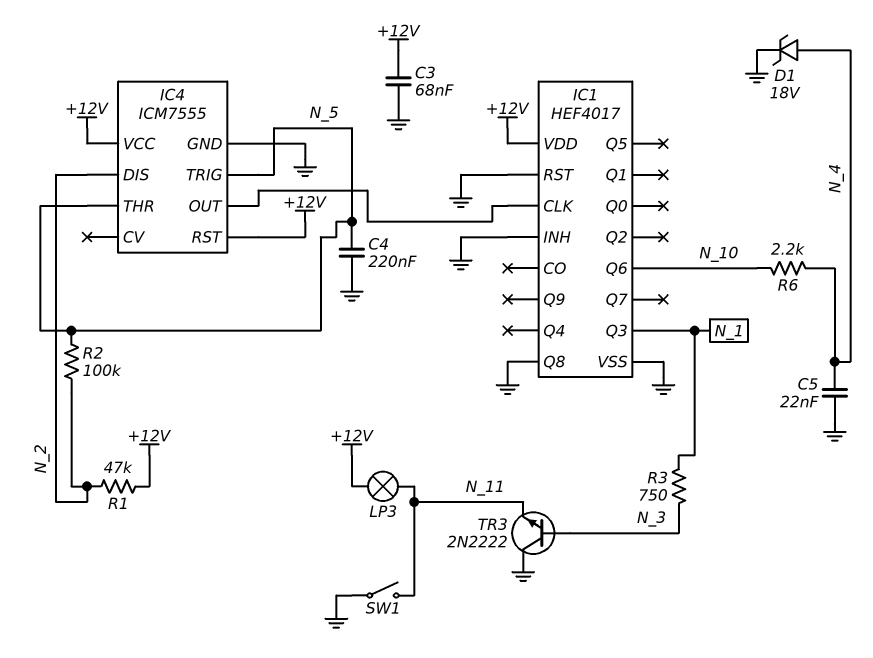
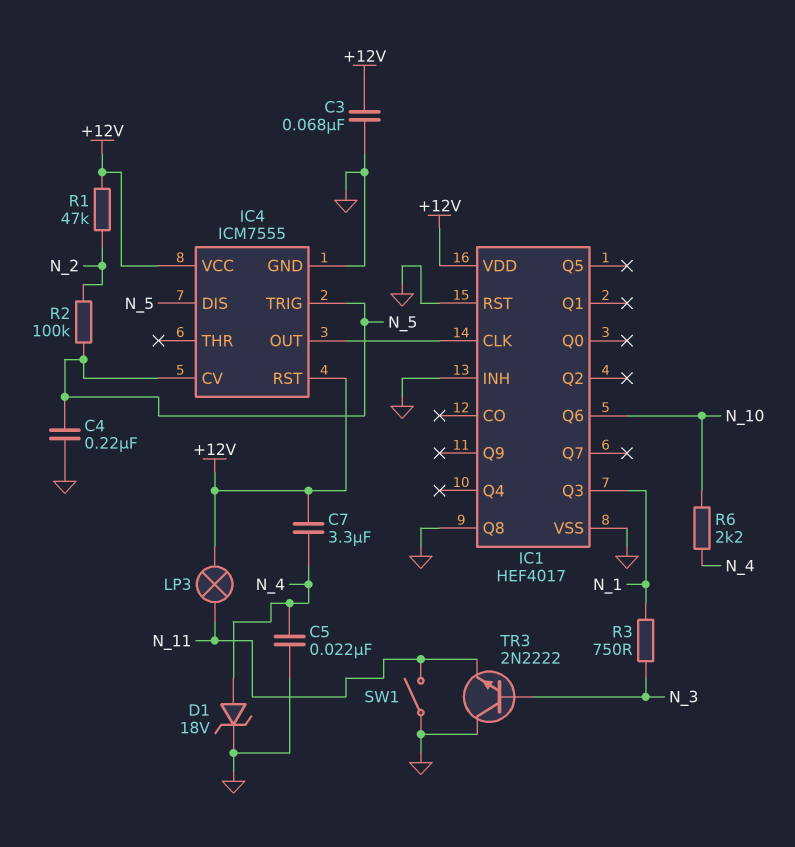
C7: none -> 3.3uF (+12V, N_4)
IC4 pin CV: none -> N_5
IC4 pin DIS: N_2 -> N_5
IC4 pin THR: N_5 -> none

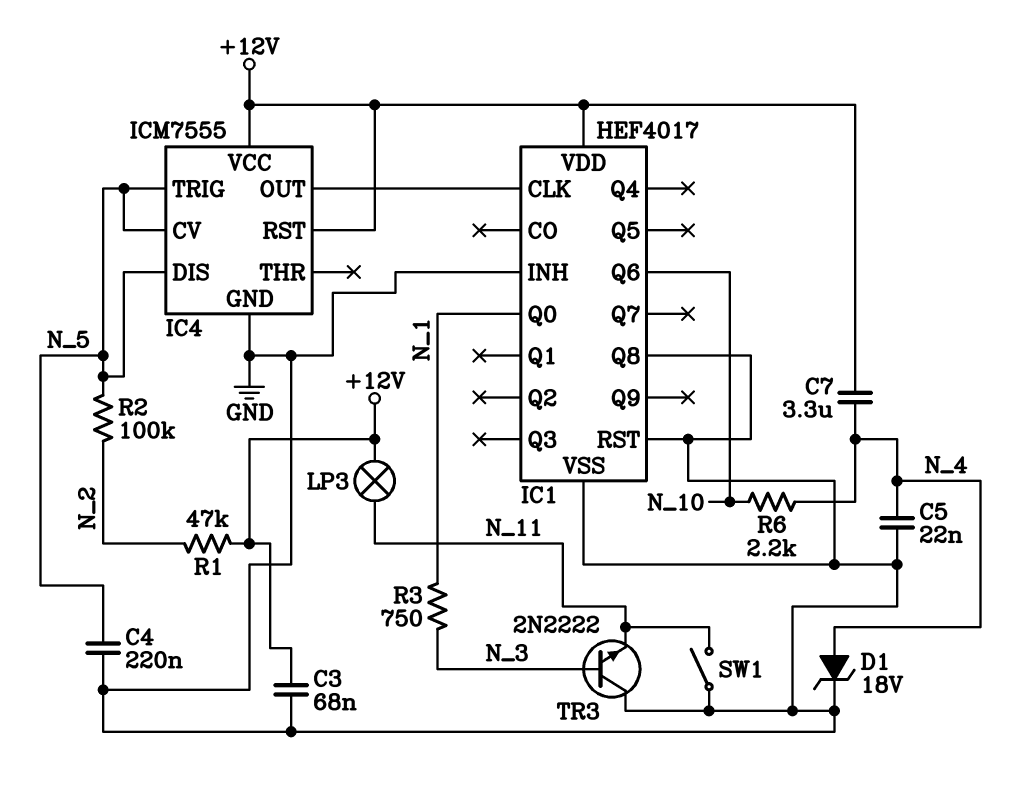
IC1 pin Q0: none -> N_1
IC1 pin Q3: N_1 -> none

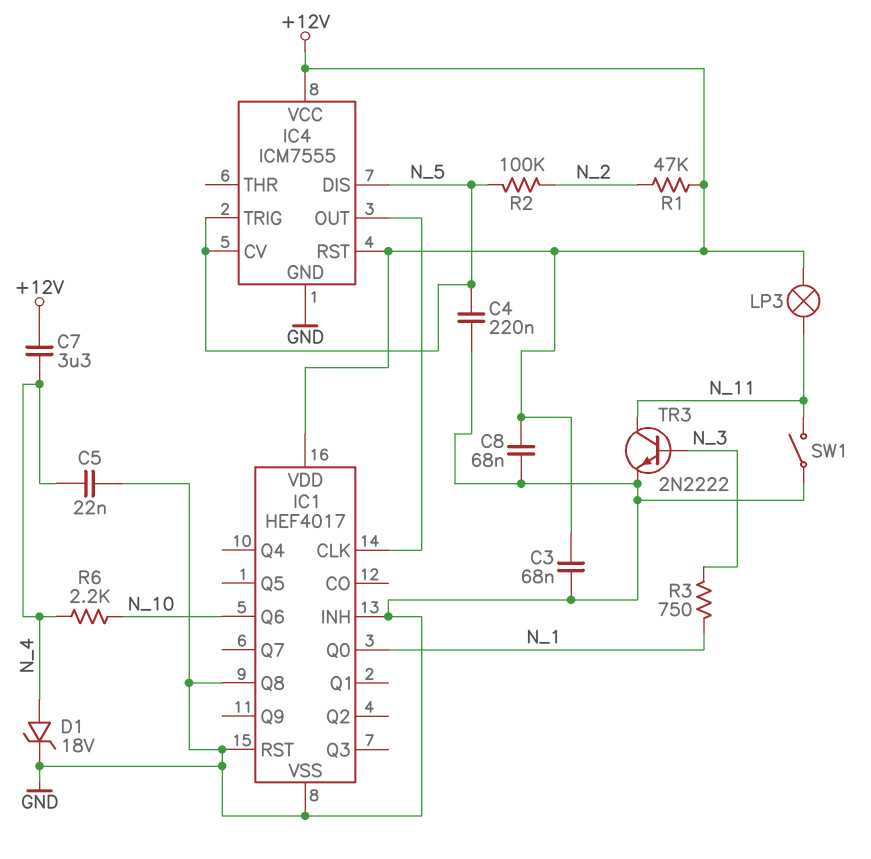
C8: none -> 68nF (+12V, GND)
TR3: NPN 2N2222 (B N_3, C GND, E N_11) -> NPN 2N2222 (B N_3, C N_11, E GND)

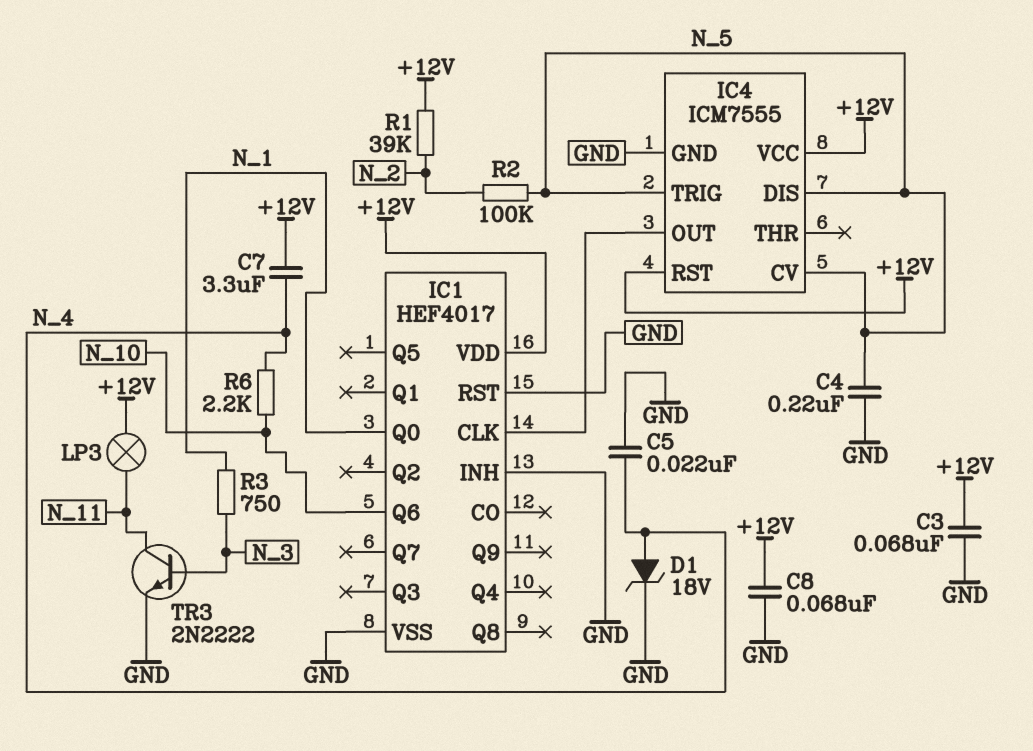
IC1 pin Q8: GND -> none
R1: 47k (+12V, N_2) -> 39k (+12V, N_2)
SW1: switch (GND, N_11) -> none

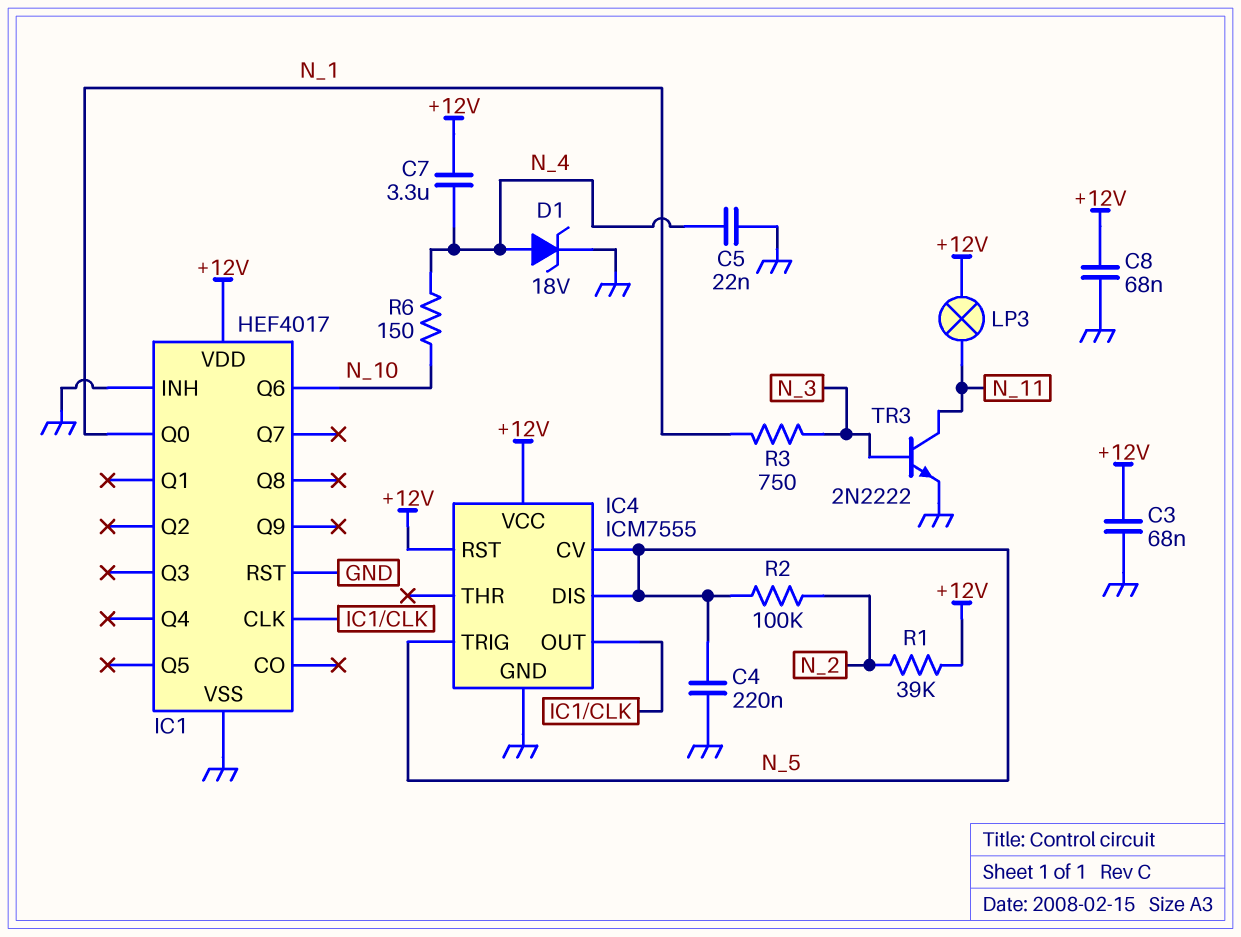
R6: 2.2k (N_4, N_10) -> 150 (N_4, N_10)

